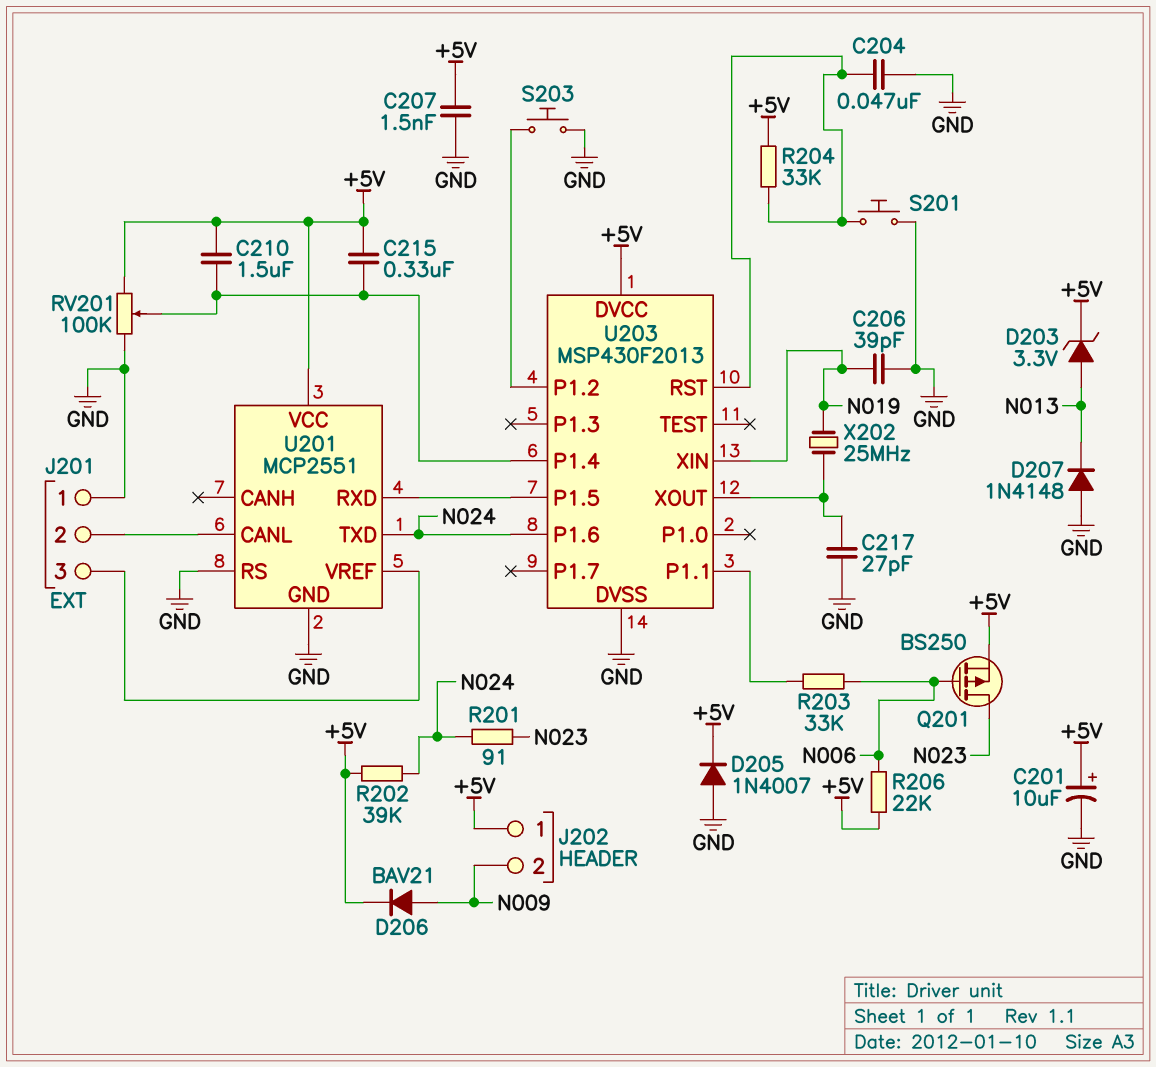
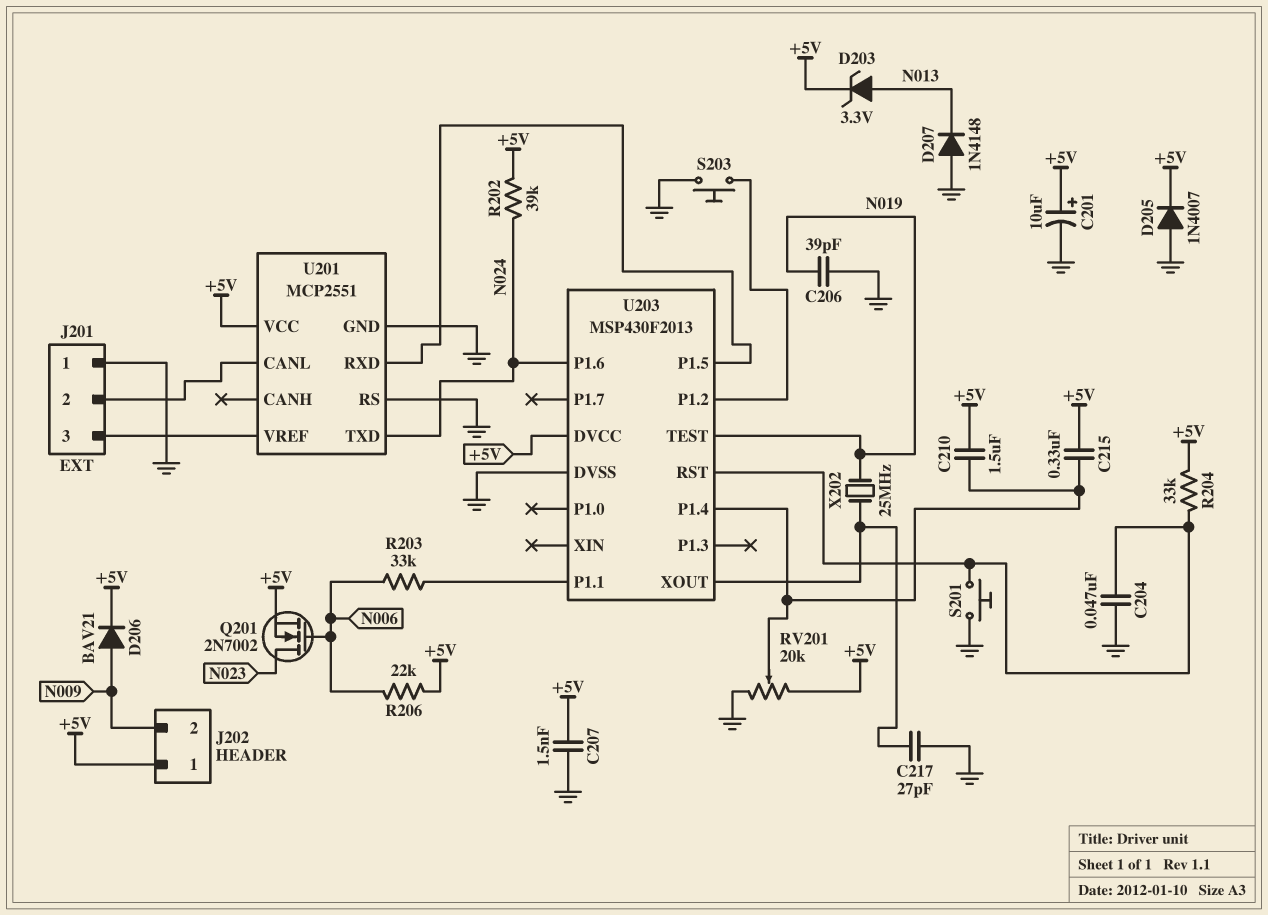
Q201: PMOS BS250 (G N006, D N023, S +5V) -> NMOS 2N7002 (G N006, D N023, S +5V)
R201: 91 (N023, N024) -> none
RV201: 100k (+5V, GND, wiper U203/P1.4) -> 20k (+5V, GND, wiper U203/P1.4)
U203 pin TEST: none -> N019
U203 pin XIN: N019 -> none

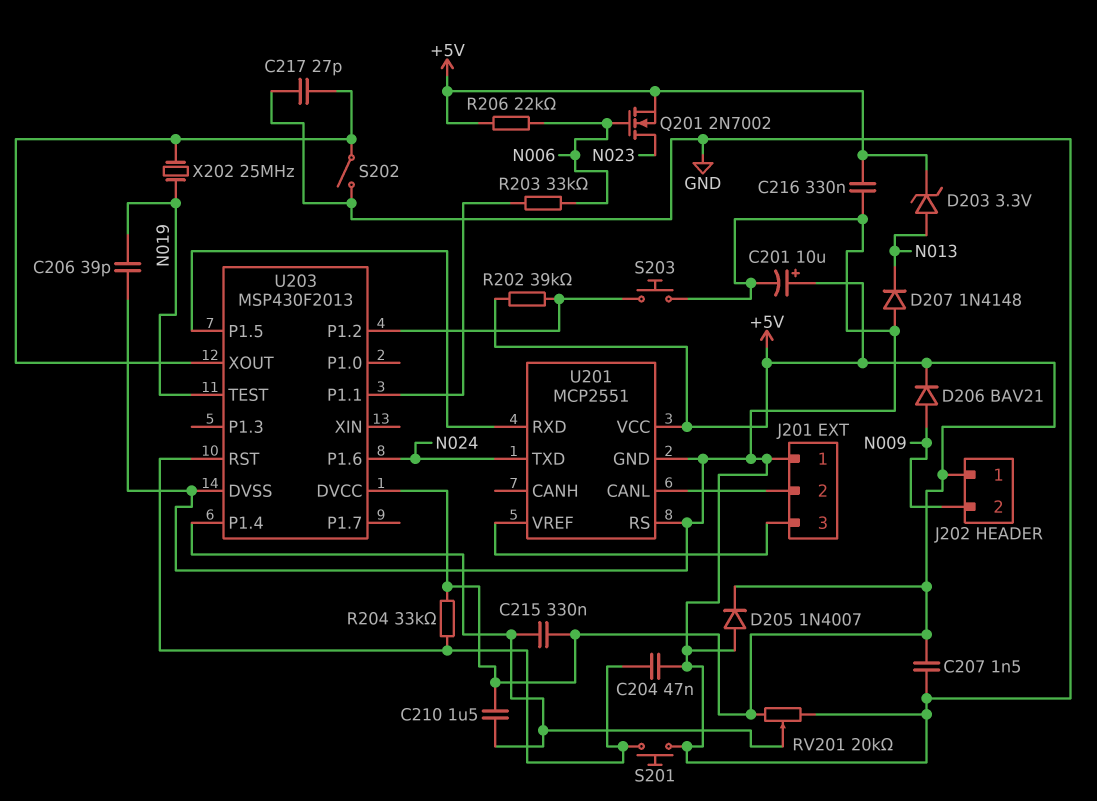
C216: none -> 330nF (+5V, GND)
R202: 39k (+5V, N024) -> 39k (+5V, U203/P1.2)
S202: none -> switch (GND, U203/XOUT)

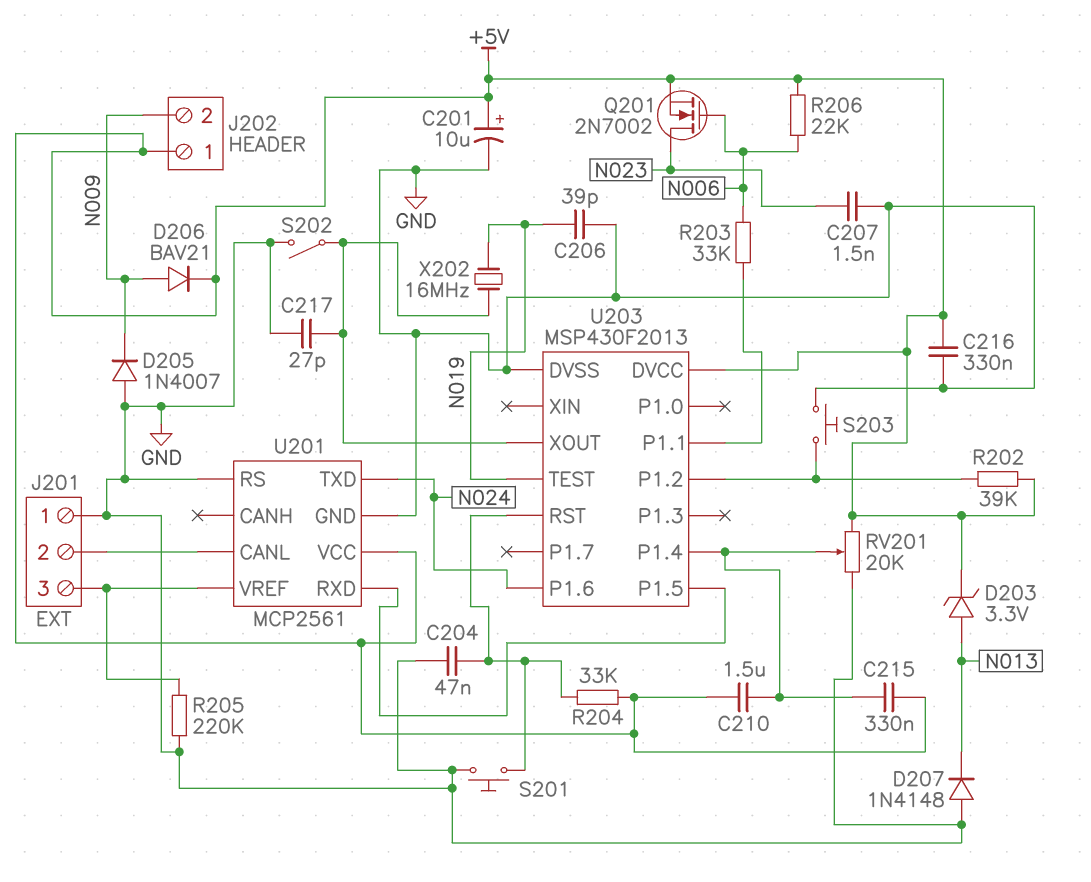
C207: 1.5nF (+5V, GND) -> 1.5nF (GND, N023)
D205: diode 1N4007 (A GND, K +5V) -> diode 1N4007 (A GND, K N009)
R205: none -> 220k (GND, J201/3)
U201: MCP2551 -> MCP2561
X202: 25MHz (N019, U203/XOUT) -> 16MHz (N019, U203/XOUT)

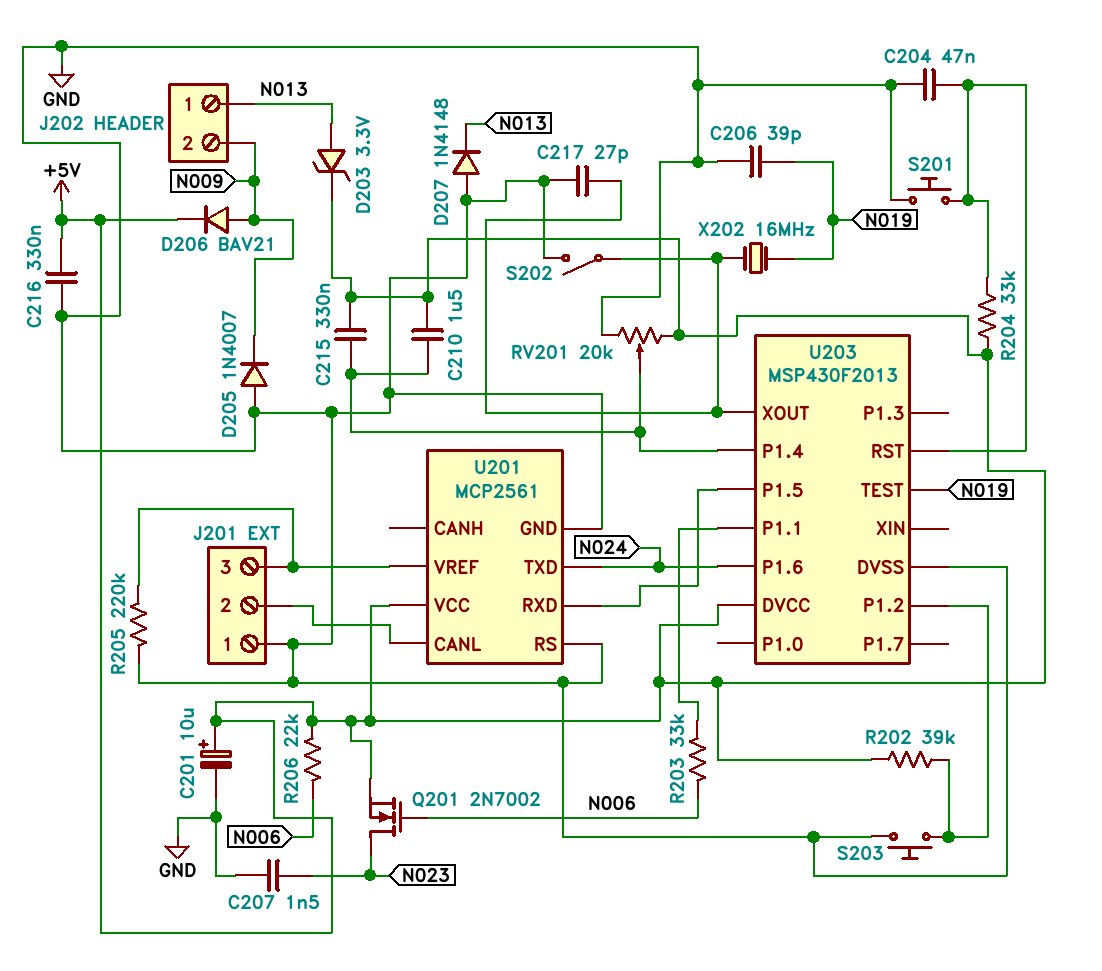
J202 pin 1: +5V -> N013

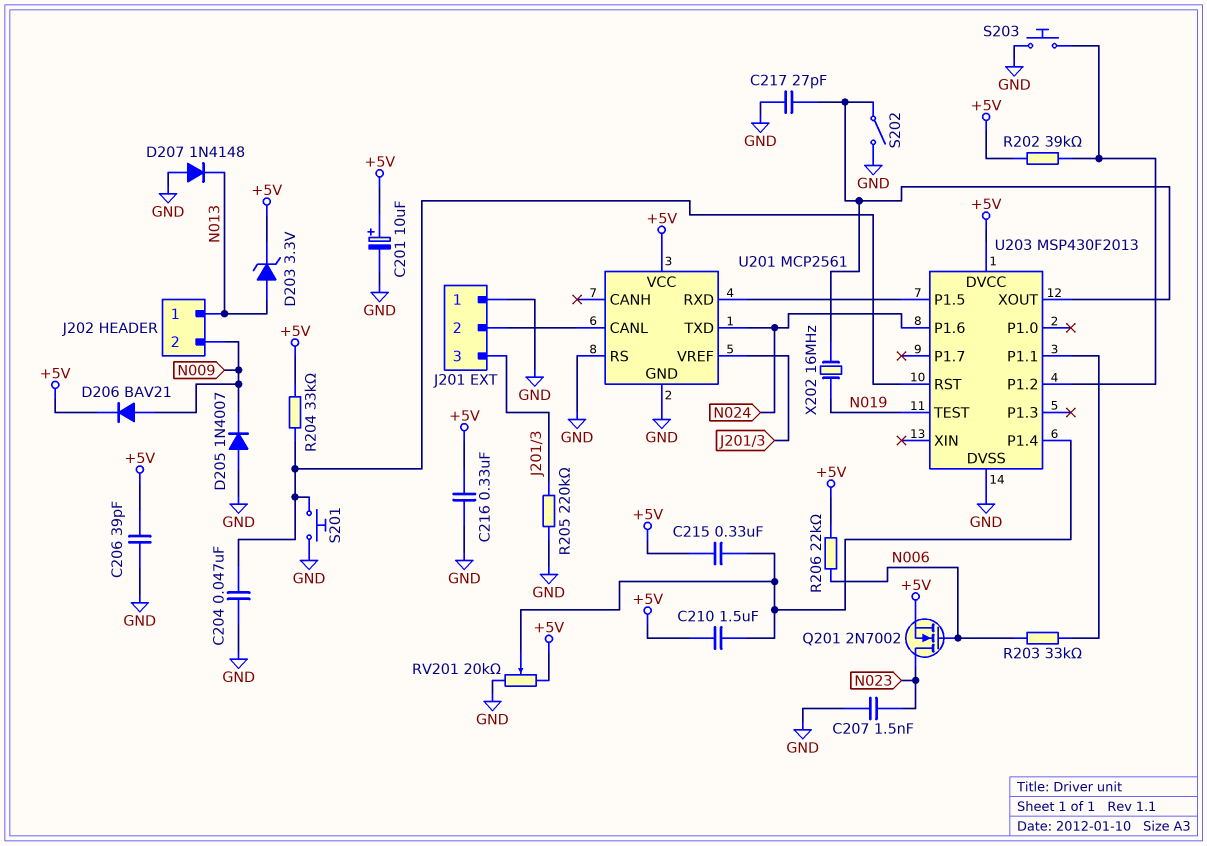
C206: 39pF (GND, N019) -> 39pF (+5V, GND)

